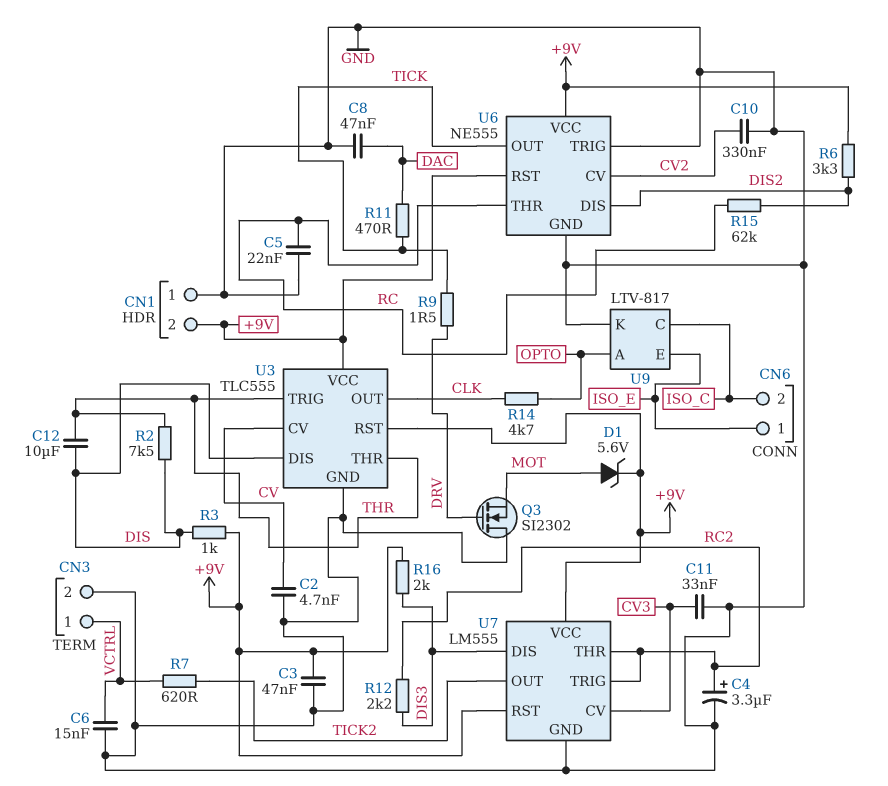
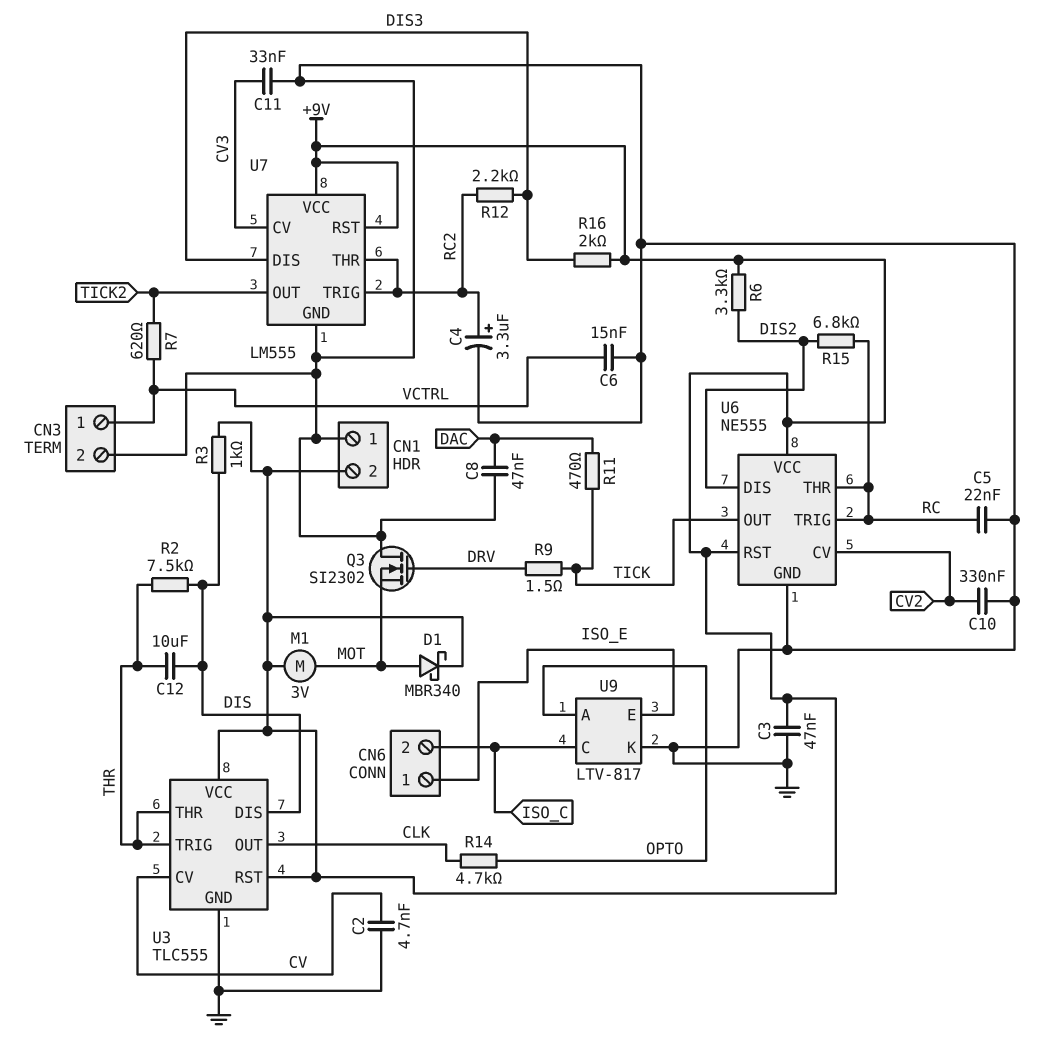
D1: zener 5.6V (A MOT, K +9V) -> schottky MBR340 (A MOT, K +9V)
M1: none -> motor 3V (+9V, MOT)
R15: 62k (DIS2, RC) -> 6.8k (DIS2, RC)
U6 pin TRIG: GND -> RC

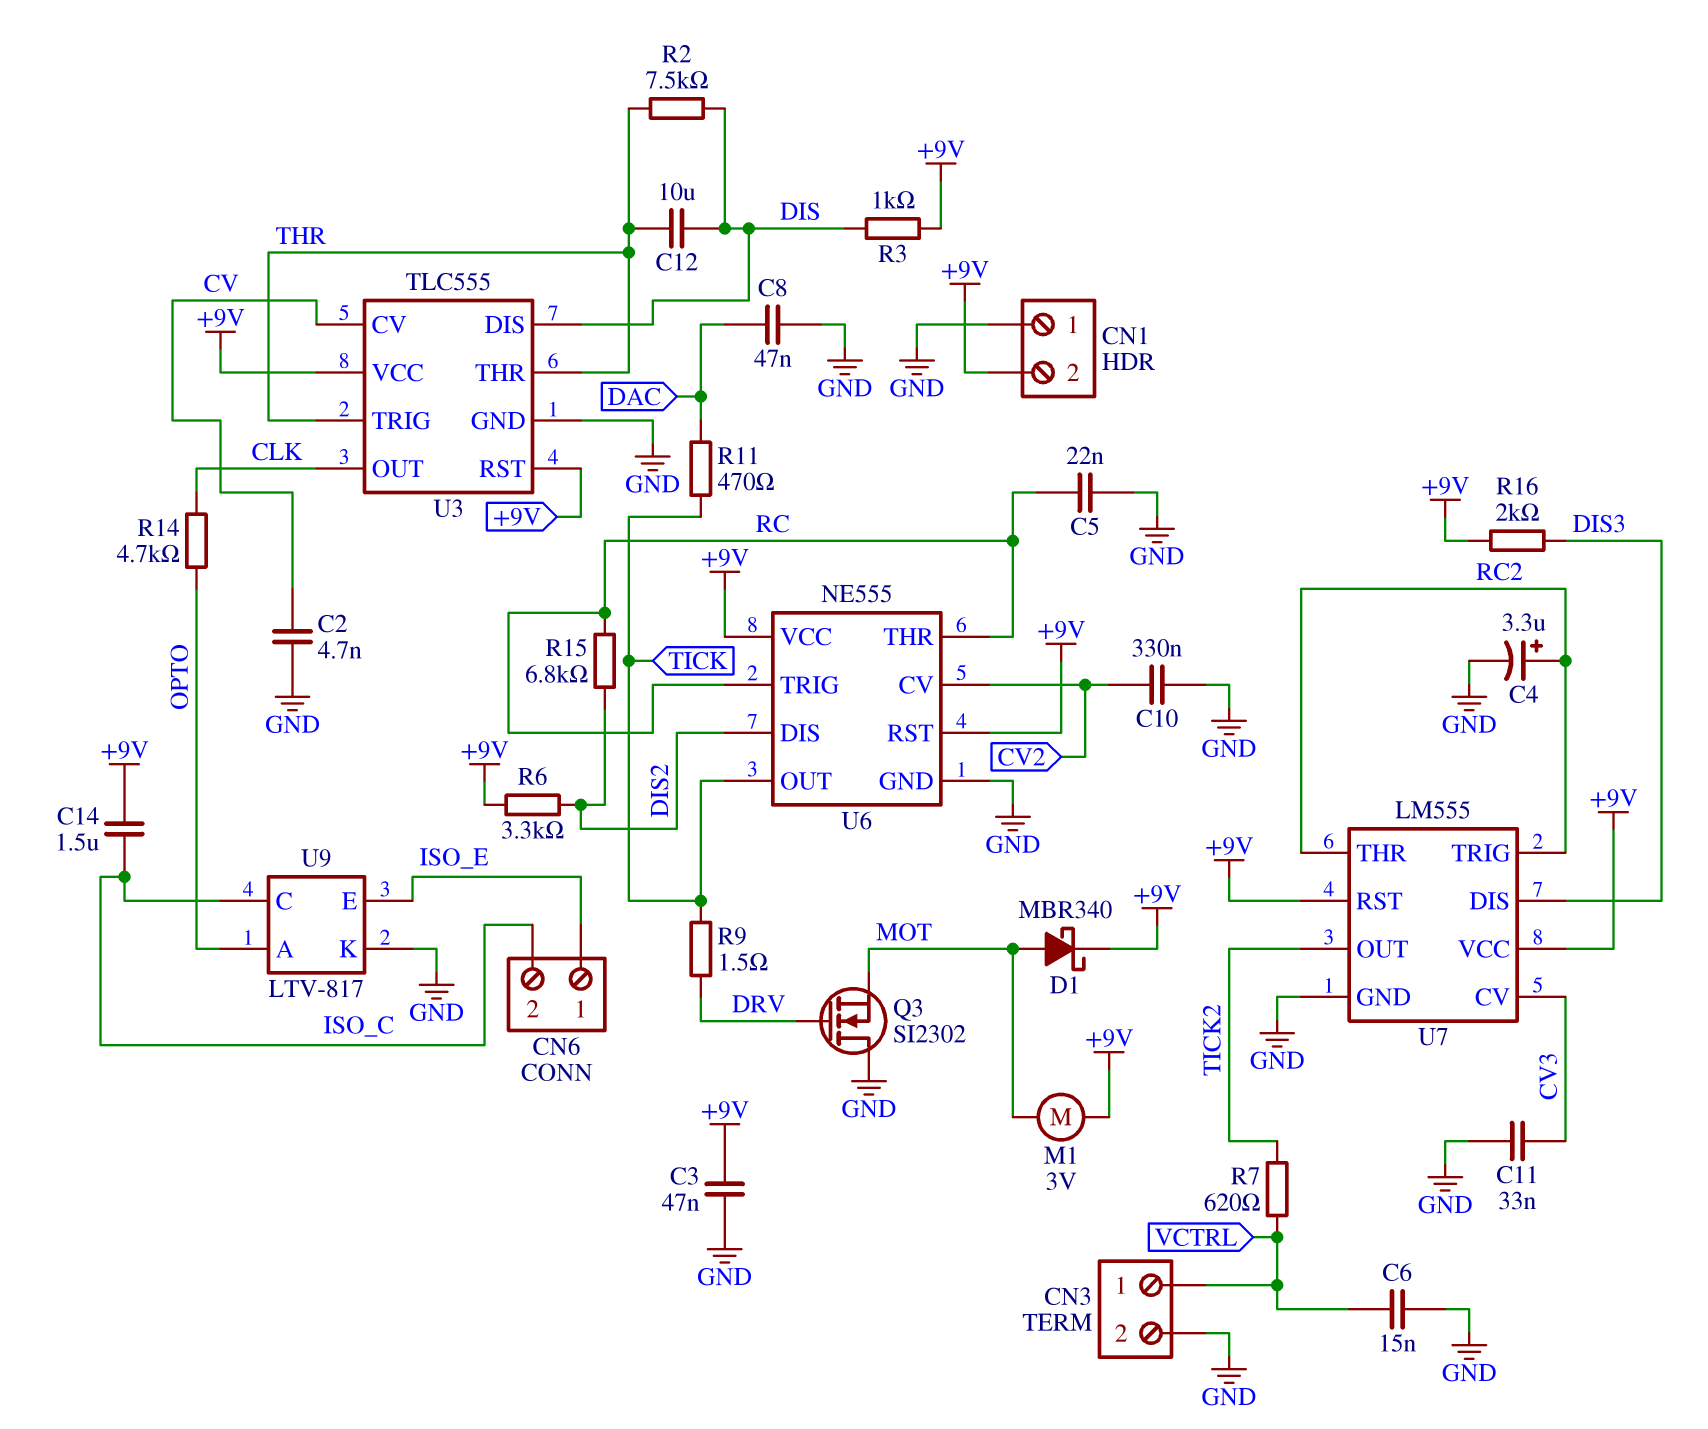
C14: none -> 1.5uF (+9V, ISO_C)
R12: 2.2k (DIS3, RC2) -> none

